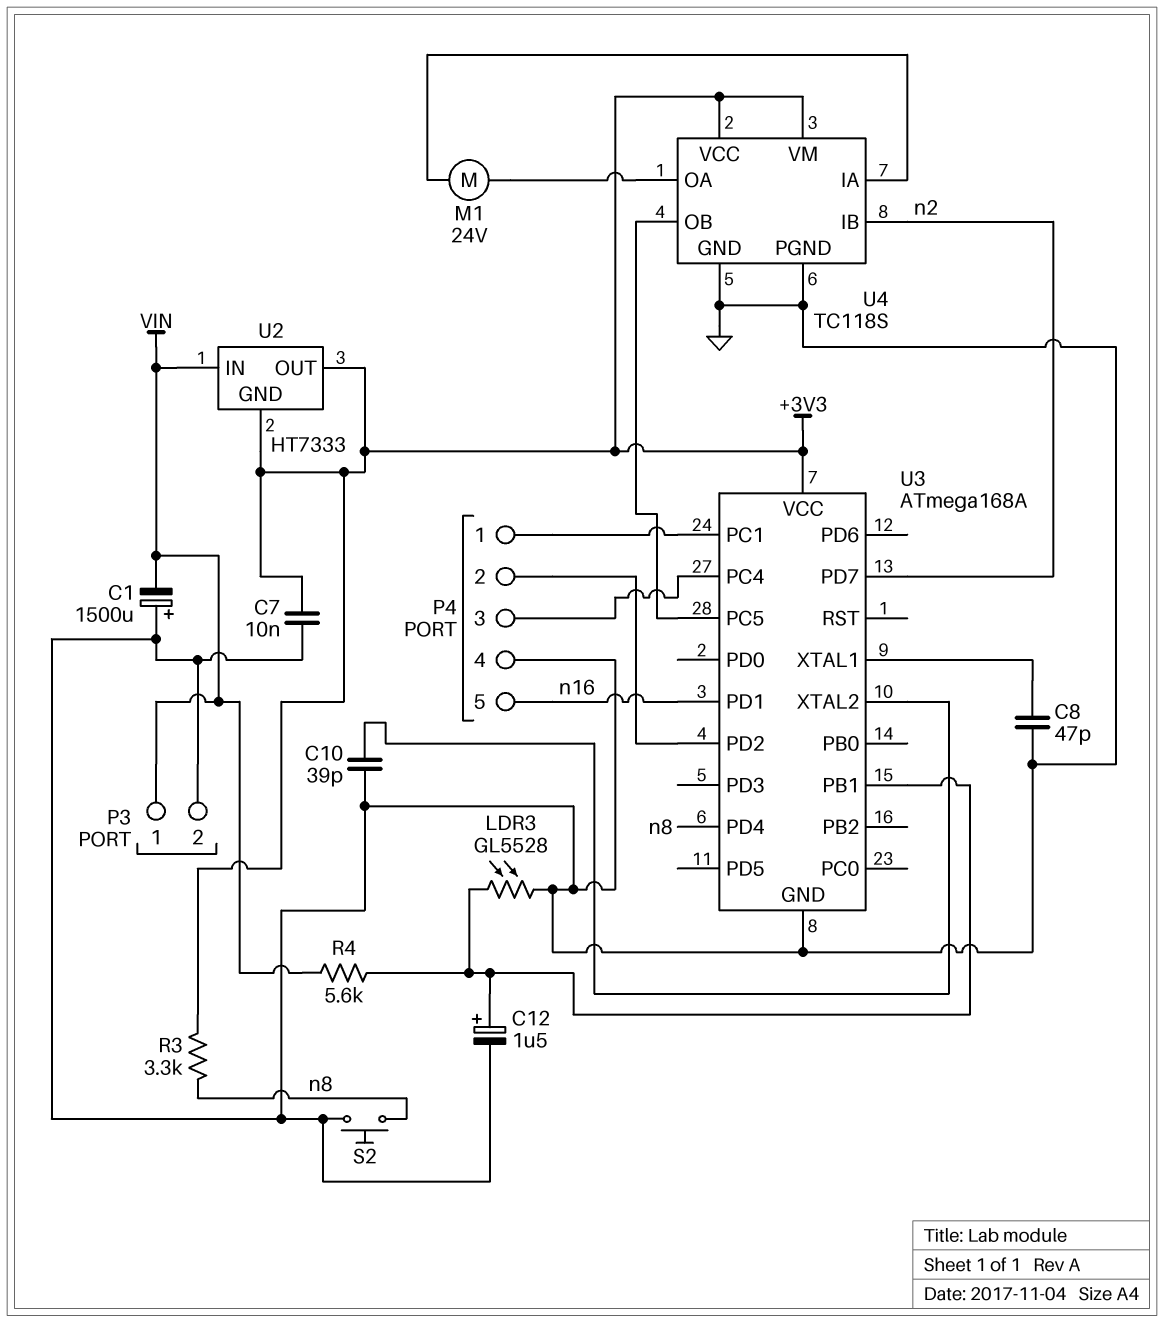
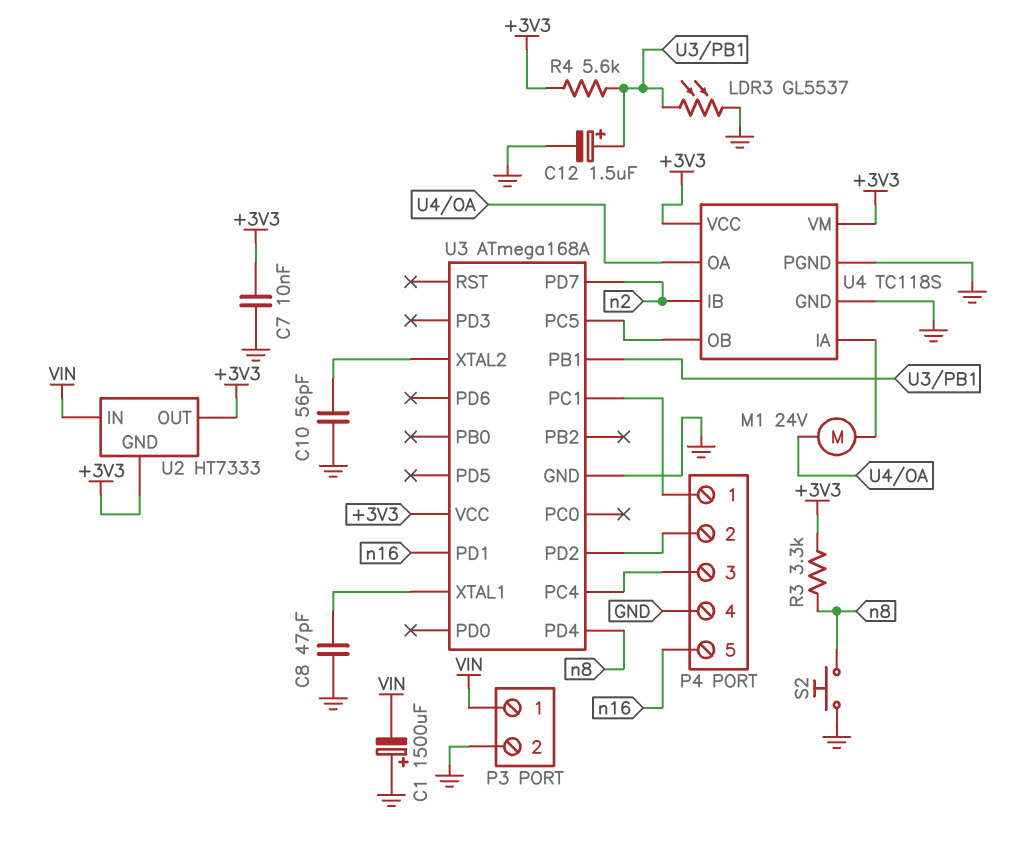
C10: 39pF (GND, U3/XTAL2) -> 56pF (GND, U3/XTAL2)
LDR3: GL5528 (GND, U3/PB1) -> GL5537 (GND, U3/PB1)
R4: 5.6k (U3/PB1, VIN) -> 5.6k (+3V3, U3/PB1)

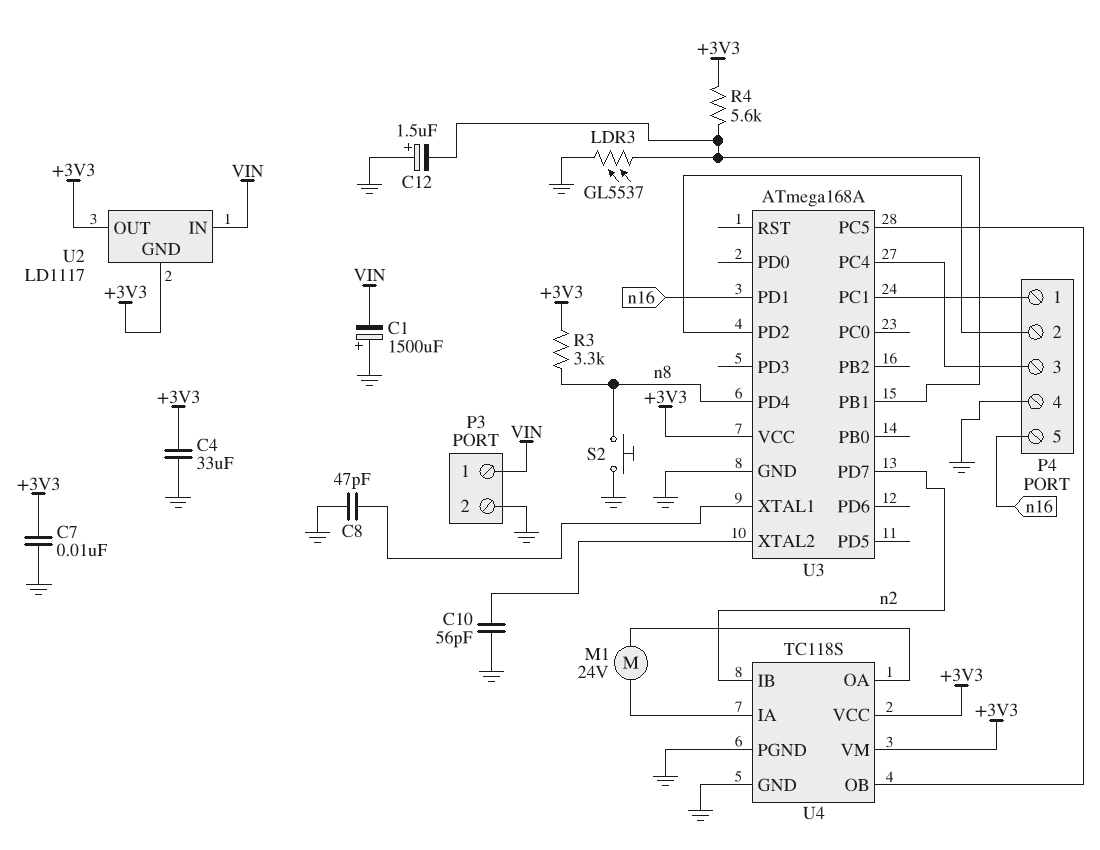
C4: none -> 33uF (+3V3, GND)
C12: 1.5uF (plus U3/PB1, minus GND) -> 1.5uF (plus GND, minus U3/PB1)
U2: HT7333 -> LD1117

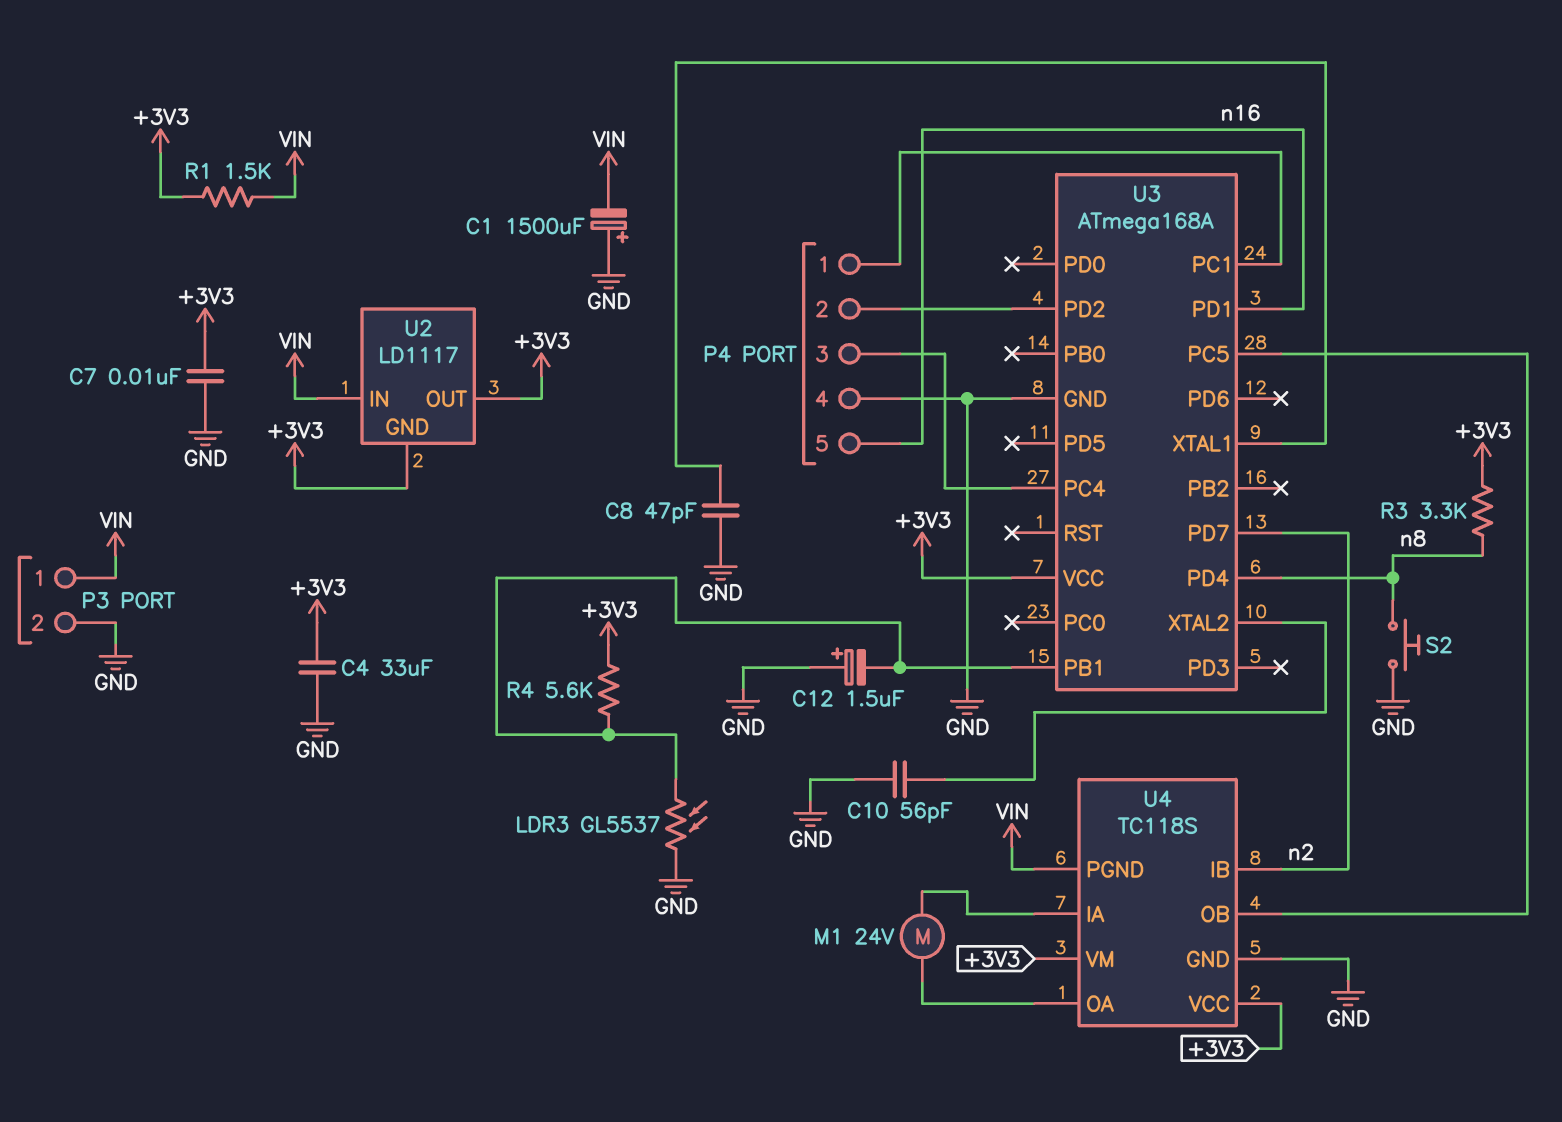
R1: none -> 1.5k (+3V3, VIN)
U4 pin PGND: GND -> VIN

